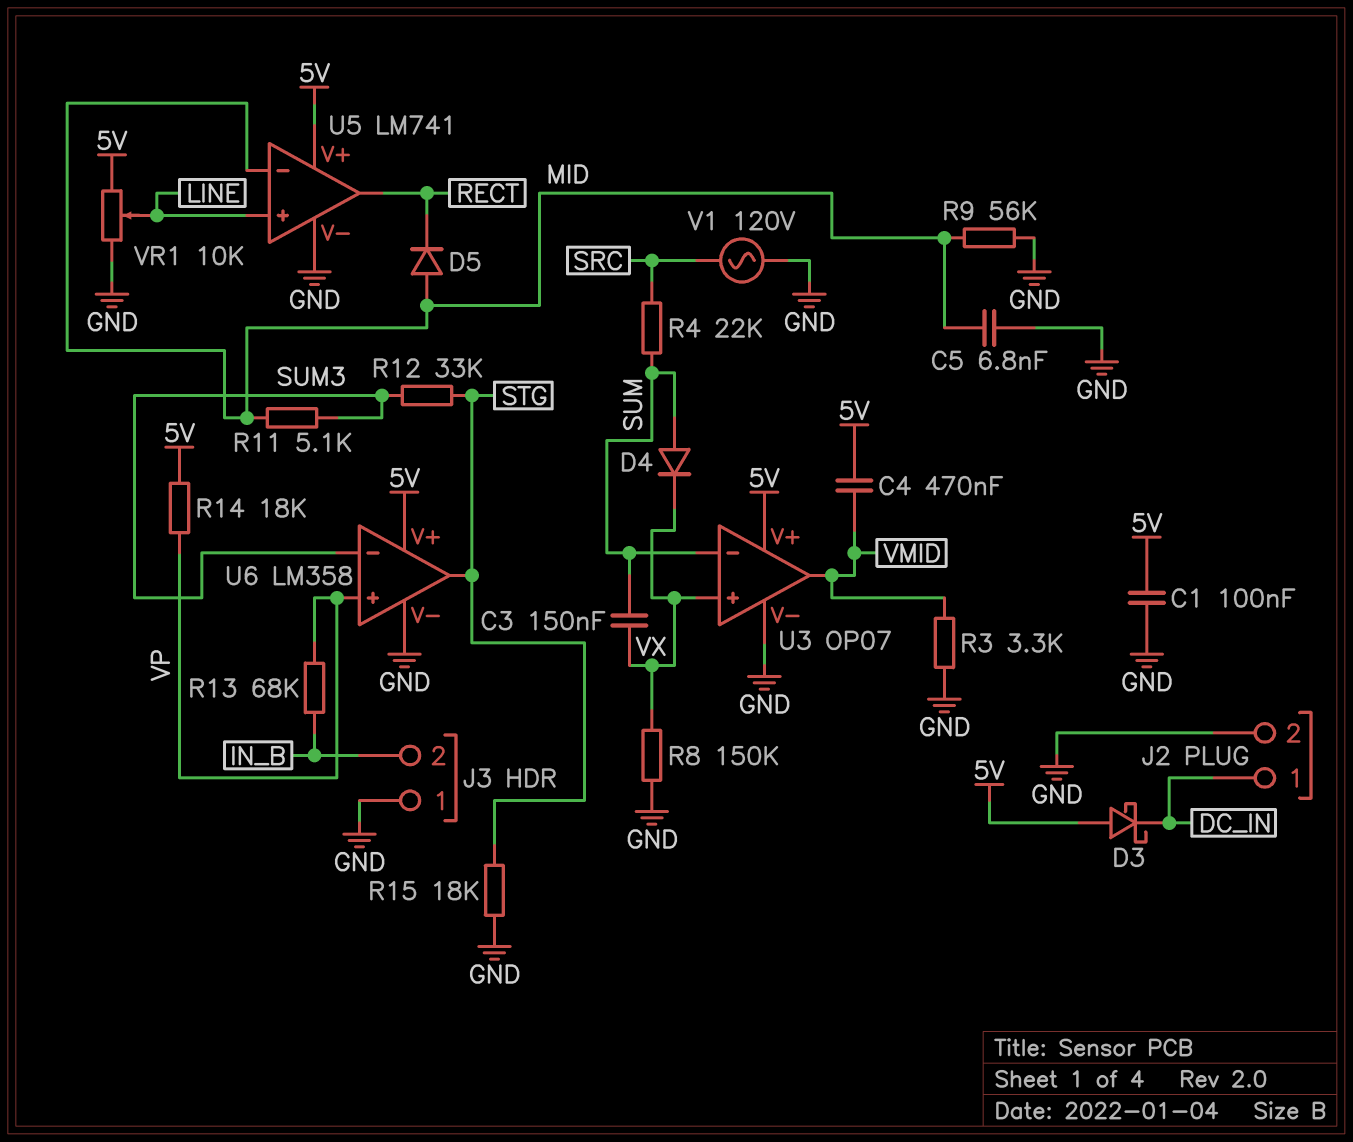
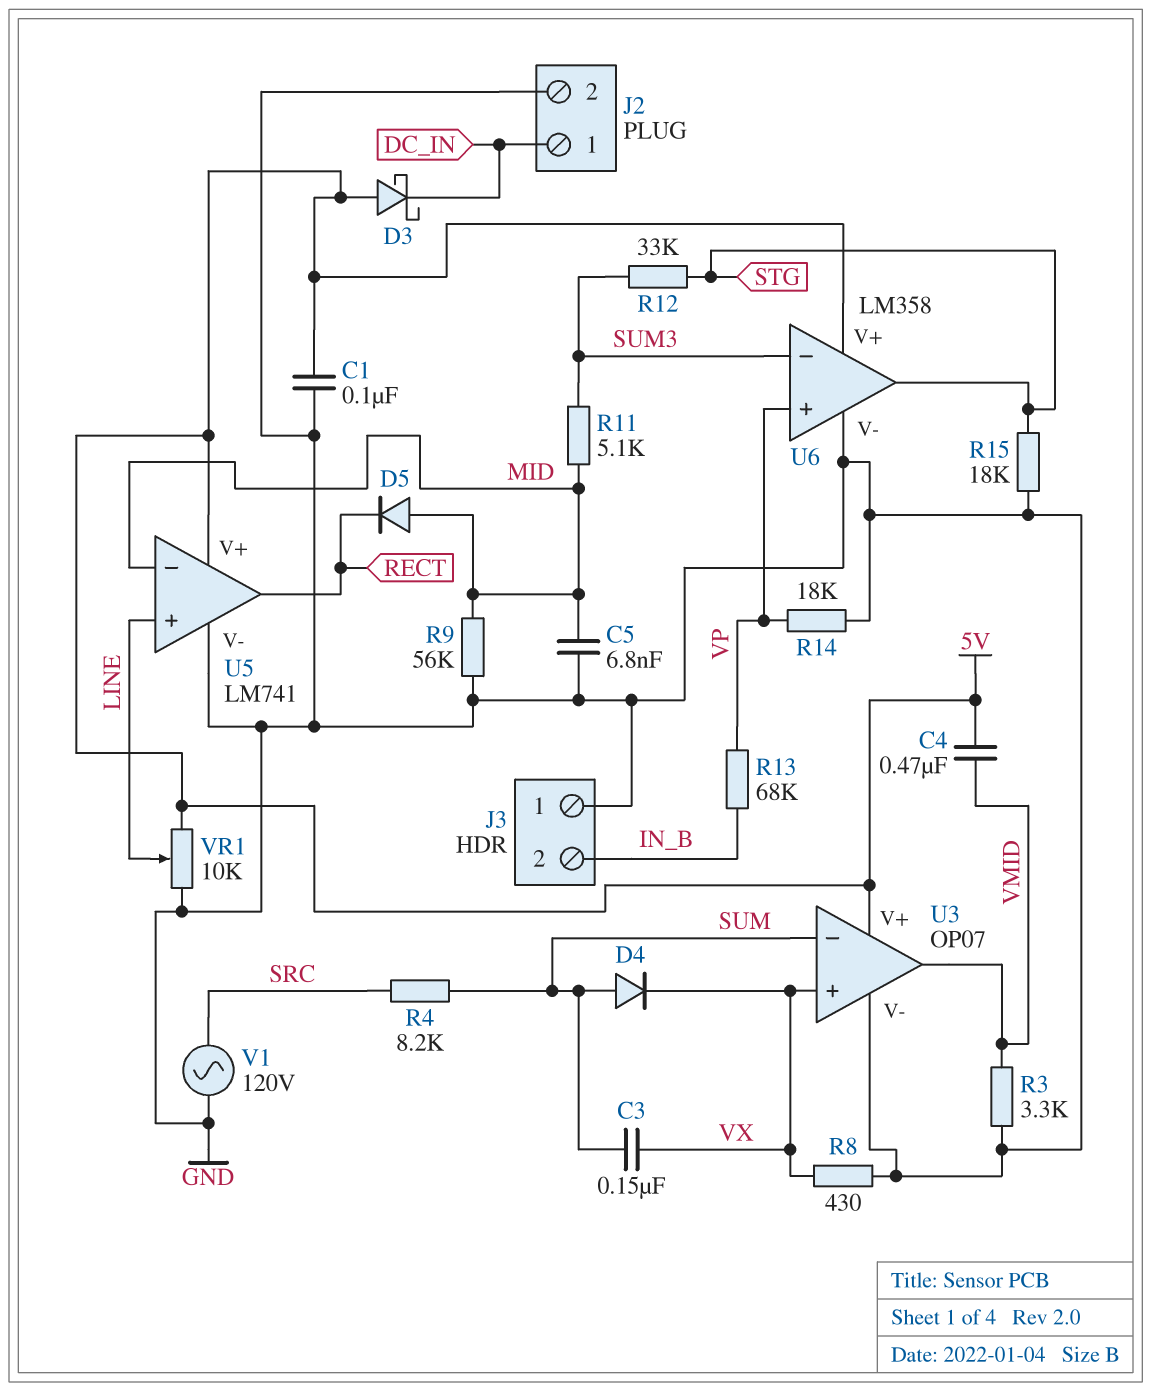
R4: 22k (SRC, SUM) -> 8.2k (SRC, SUM)
R8: 150k (GND, VX) -> 430 (GND, VX)
R14: 18k (5V, VP) -> 18k (GND, VP)

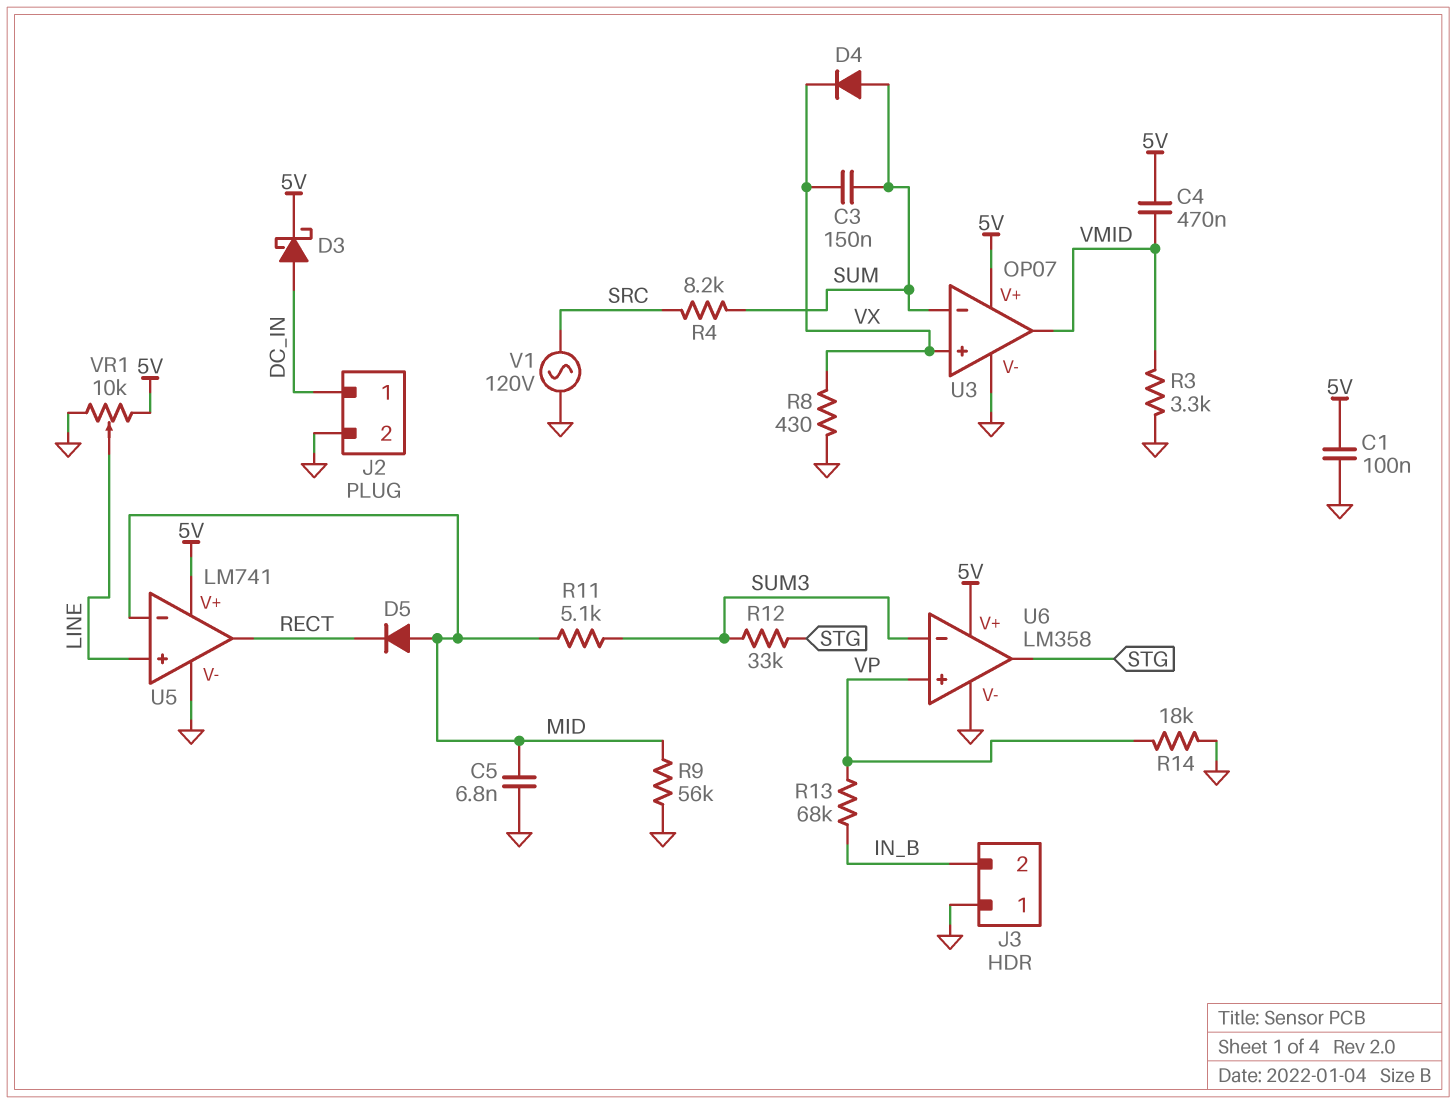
D3: schottky (A 5V, K DC_IN) -> schottky (A DC_IN, K 5V)
R15: 18k (GND, STG) -> none

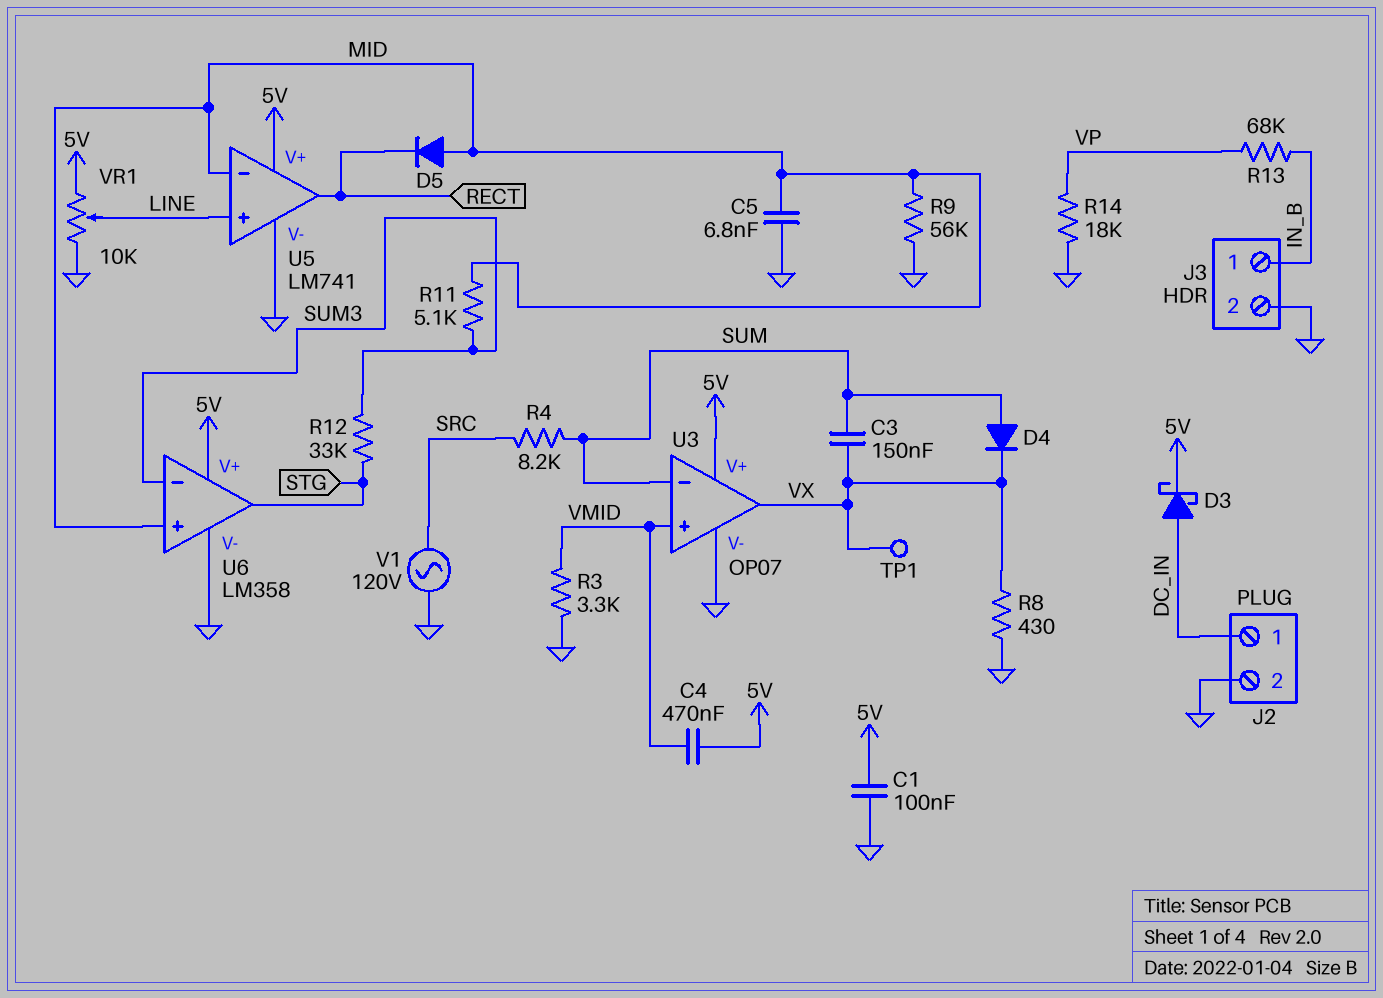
J3 pin 1: GND -> IN_B
J3 pin 2: IN_B -> GND
TP1: none -> test point (VX)
U3 pin in+: VX -> VMID
U3 pin out: VMID -> VX
U6 pin in+: VP -> MID

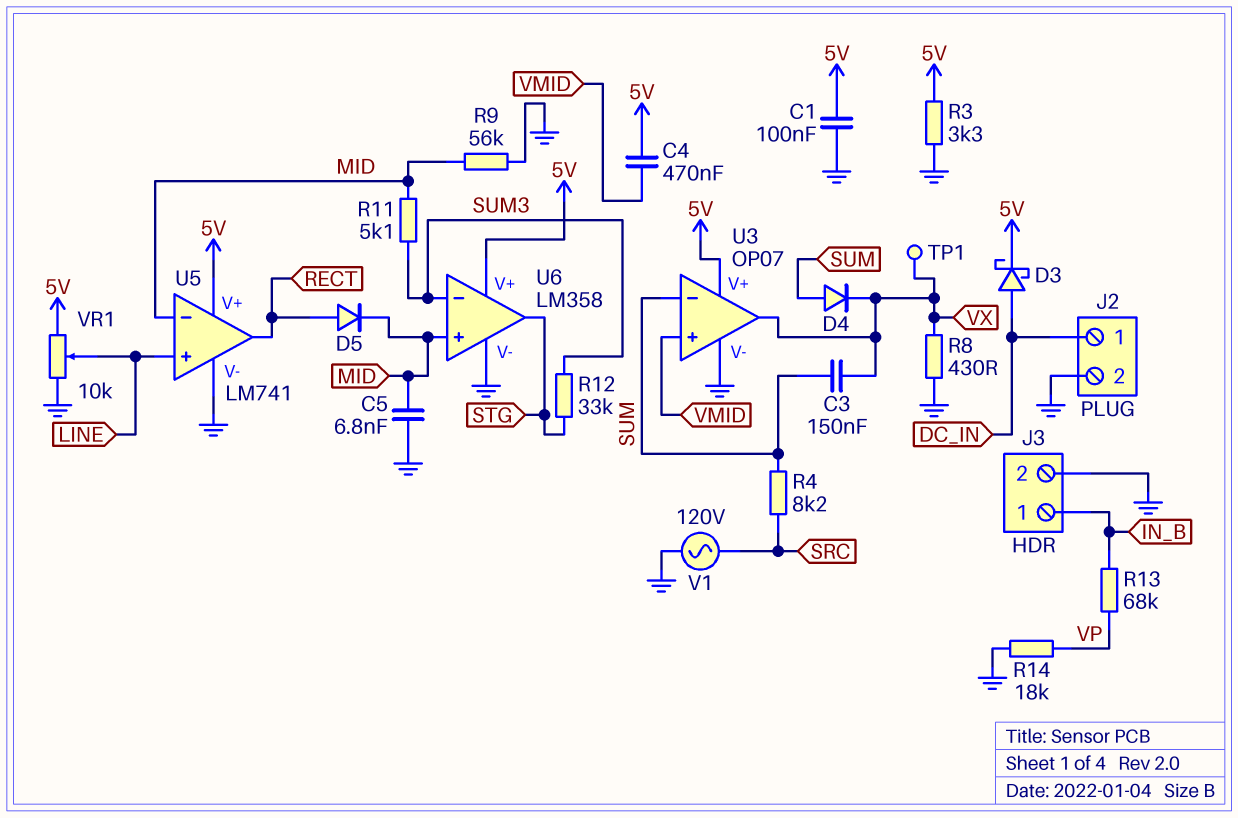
D5: diode (A MID, K RECT) -> diode (A RECT, K MID)
R3: 3.3k (GND, VMID) -> 3.3k (5V, GND)

